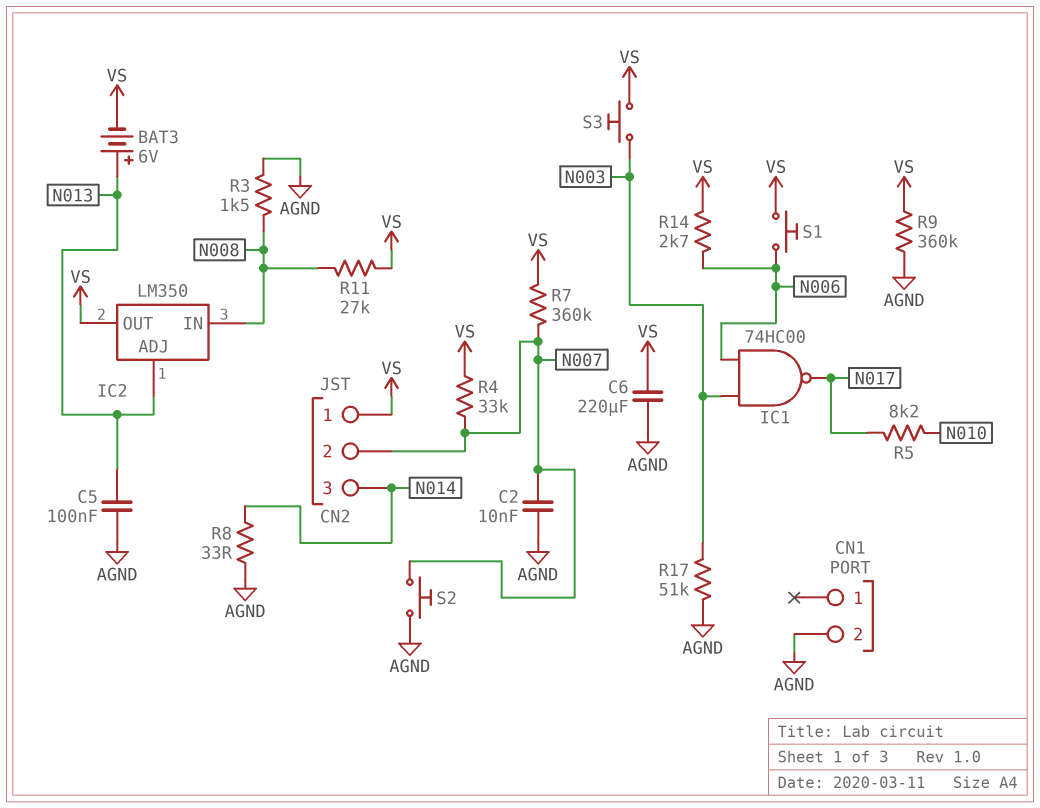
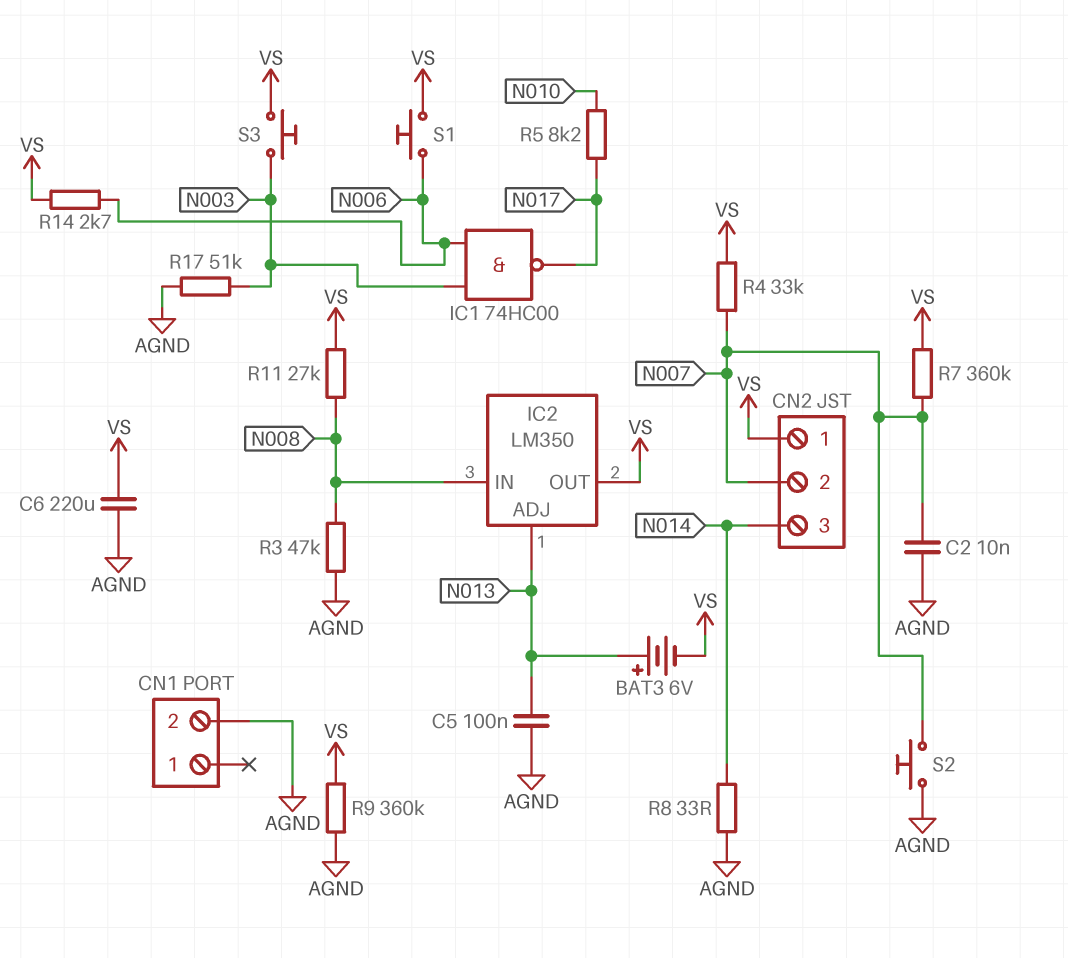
R3: 1.5k (AGND, N008) -> 47k (AGND, N008)

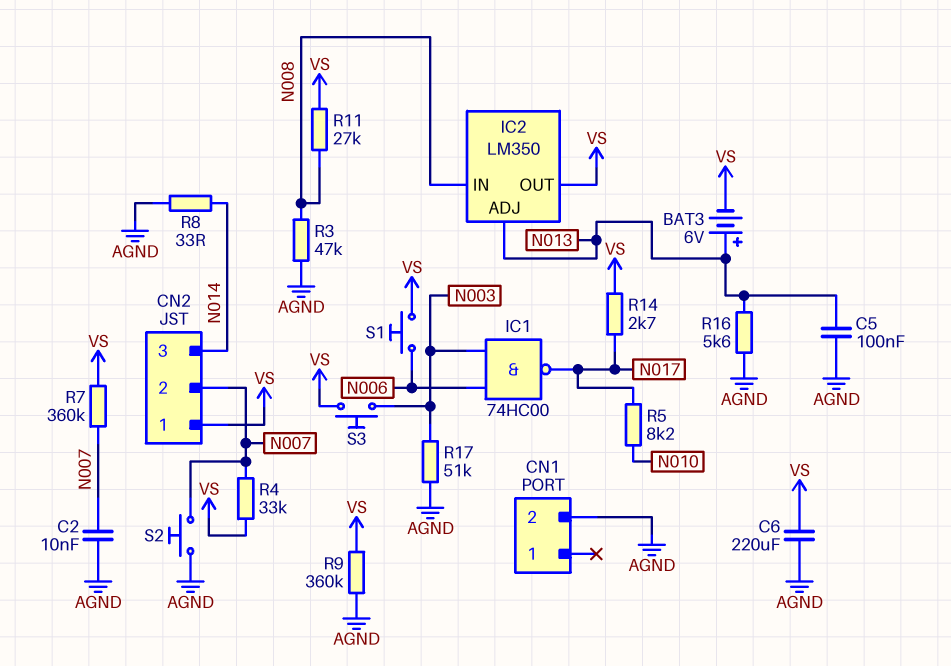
R14: 2.7k (N006, VS) -> 2.7k (N017, VS)
R16: none -> 5.6k (AGND, N013)

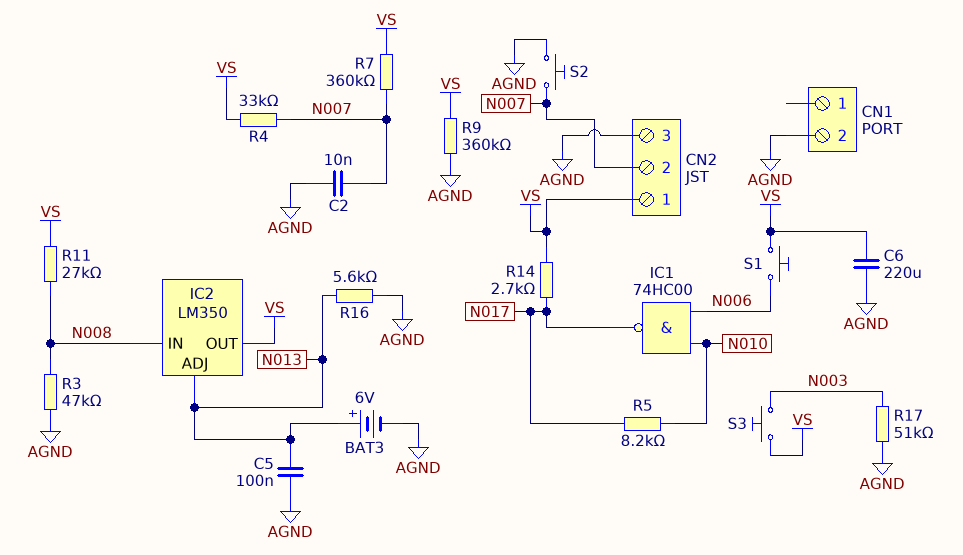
BAT3: 6V (plus N013, minus VS) -> 6V (plus N013, minus AGND)
CN2 pin 3: N014 -> AGND
IC1: NAND 74HC00 (in N003, in N006, out N017) -> NAND 74HC00 (in N006, in N010, out N017)
R8: 33 (AGND, N014) -> none

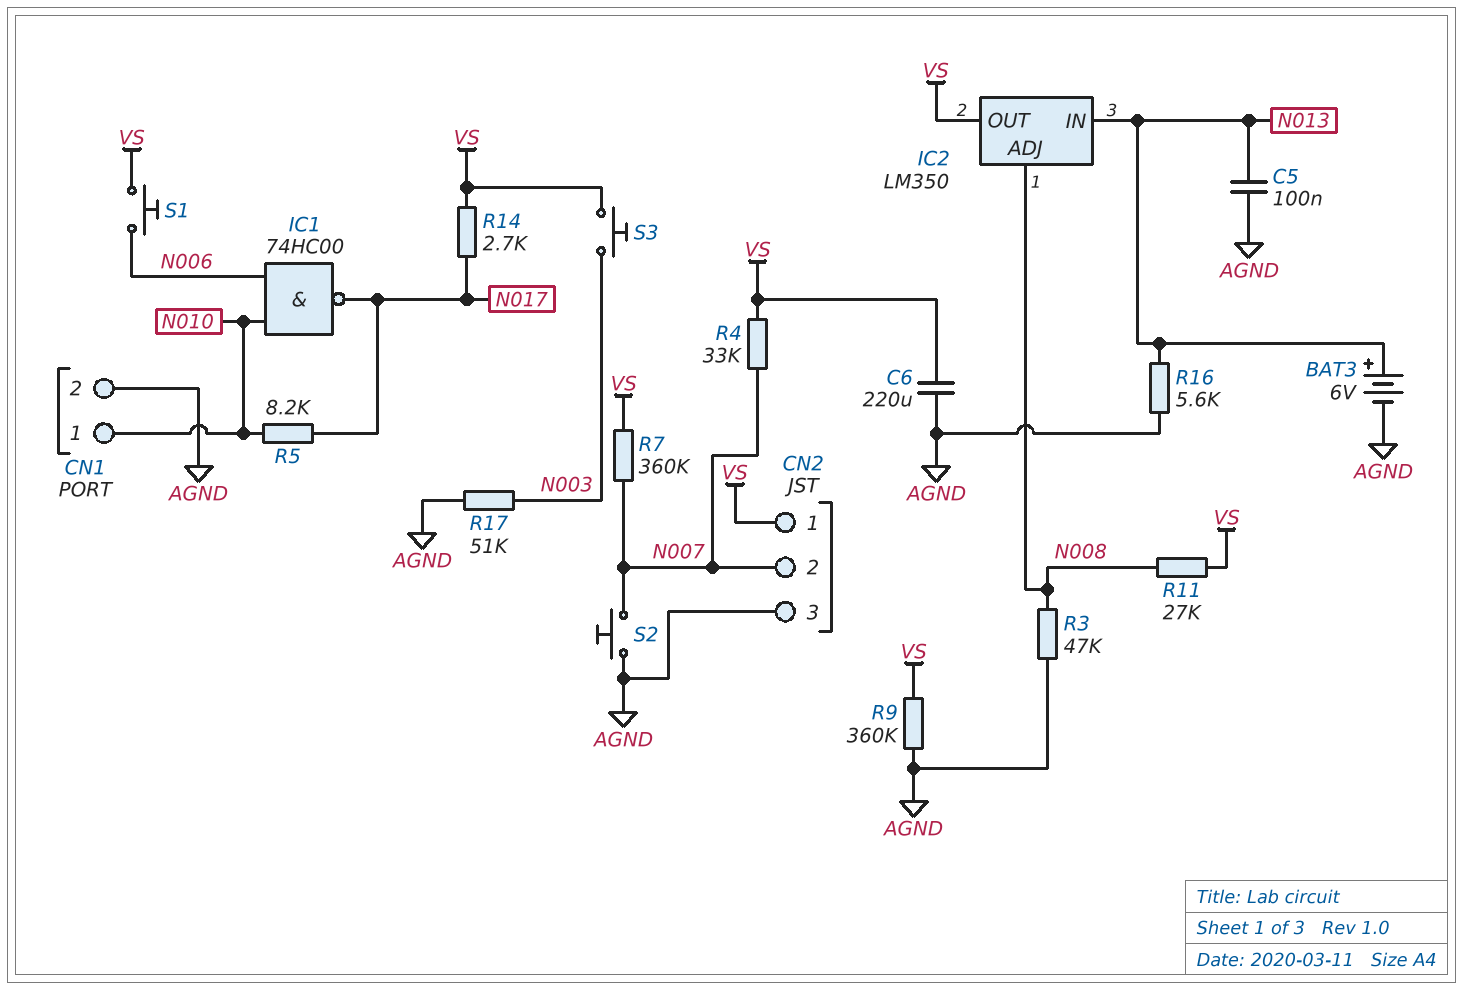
C2: 10nF (AGND, N007) -> none
CN1 pin 1: none -> N010
IC2 pin ADJ: N013 -> N008
IC2 pin IN: N008 -> N013

